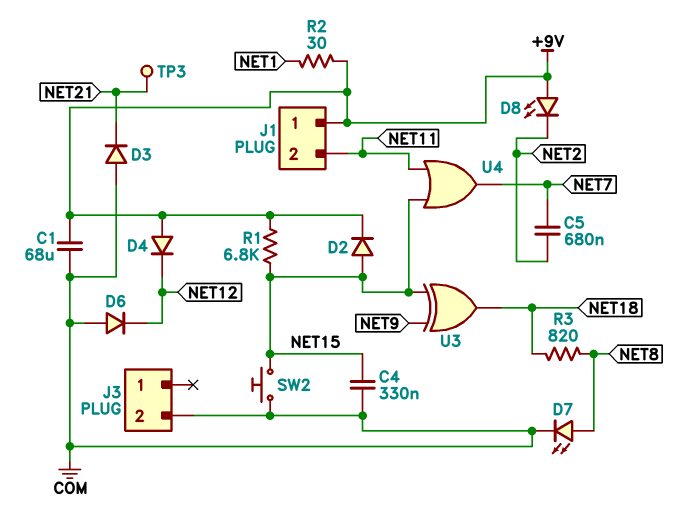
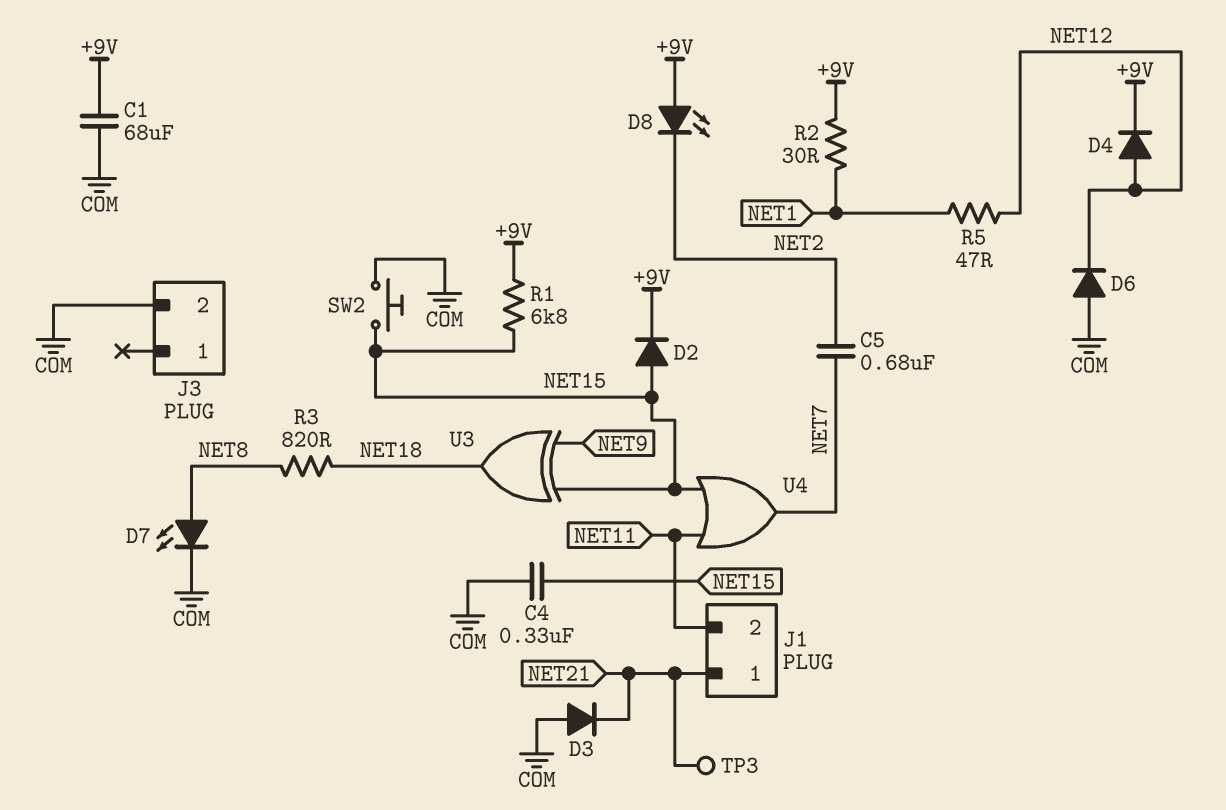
D4: diode (A +9V, K NET12) -> diode (A NET12, K +9V)
J1 pin 1: +9V -> NET21
R5: none -> 47 (NET1, NET12)

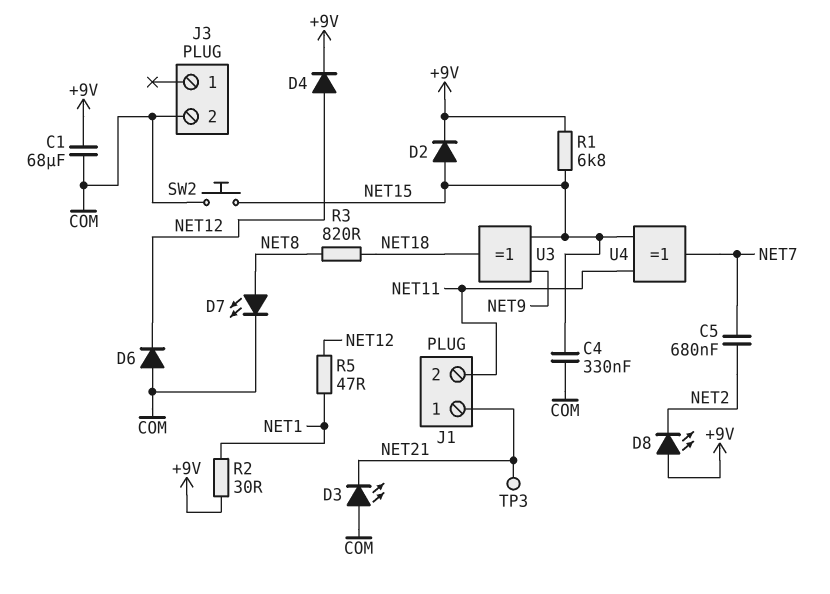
D3: diode (A COM, K NET21) -> LED (A COM, K NET21)
U4: OR (in NET11, in NET15, out NET7) -> XOR (in NET11, in NET15, out NET7)

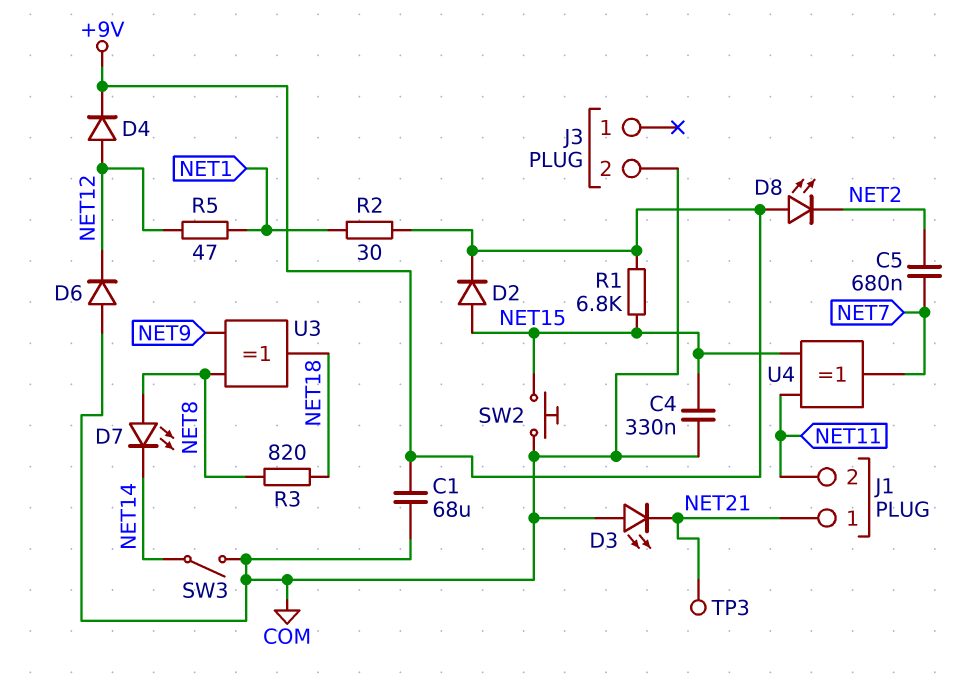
D7: LED (A NET8, K COM) -> LED (A NET8, K NET14)
SW3: none -> switch (COM, NET14)
U3: XOR (in NET9, in NET15, out NET18) -> XOR (in NET8, in NET9, out NET18)

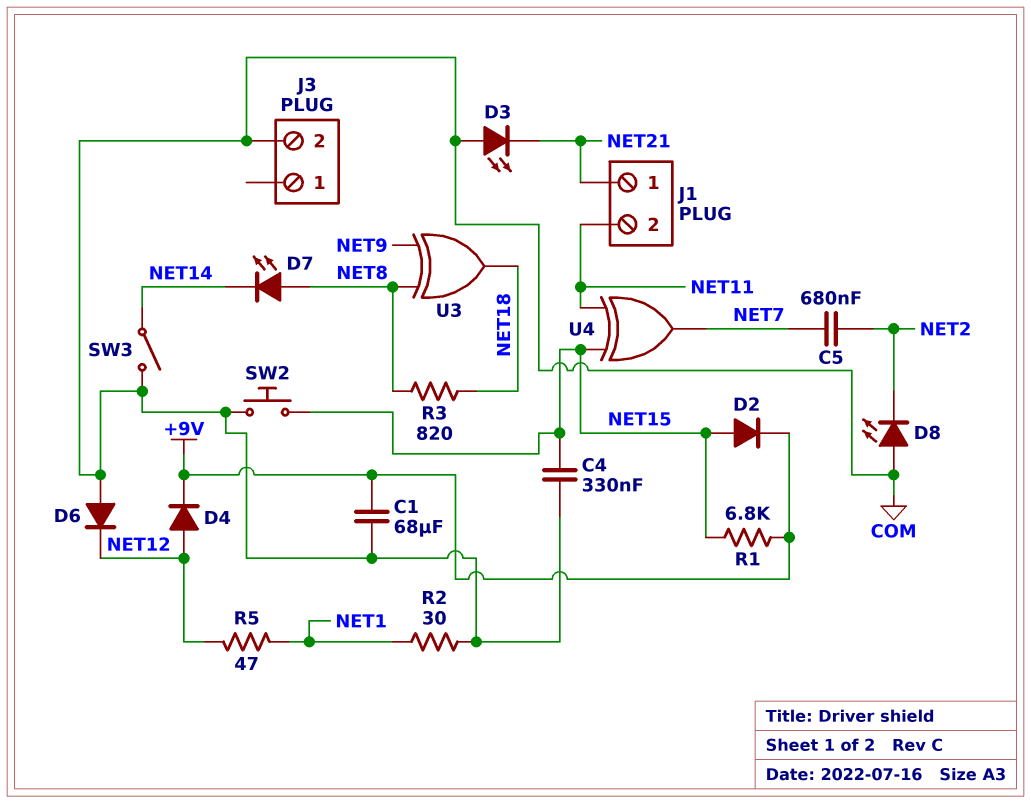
D8: LED (A +9V, K NET2) -> LED (A COM, K NET2)
R2: 30 (+9V, NET1) -> 30 (COM, NET1)
TP3: test point (NET21) -> none

